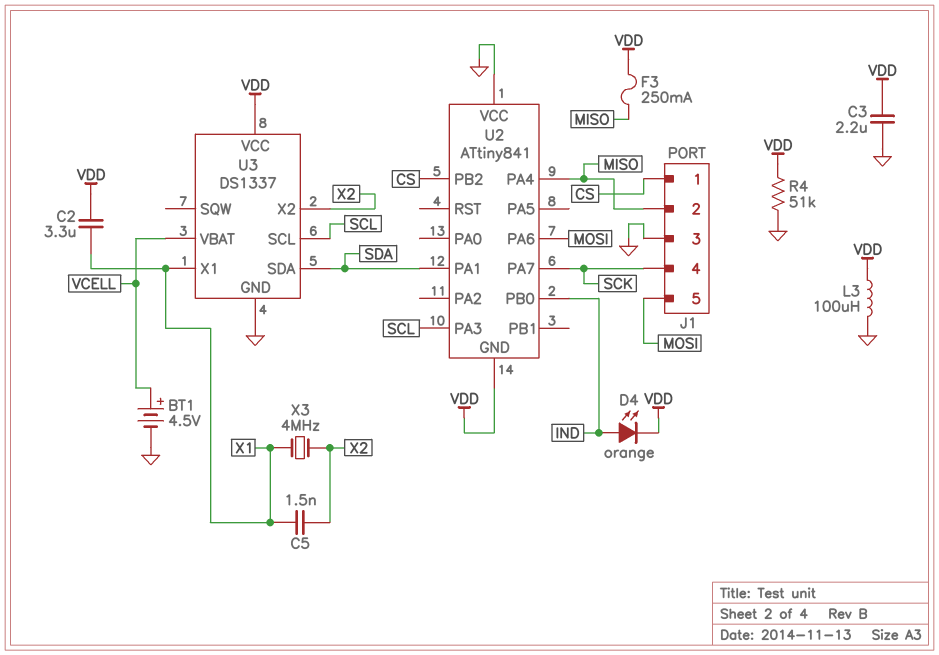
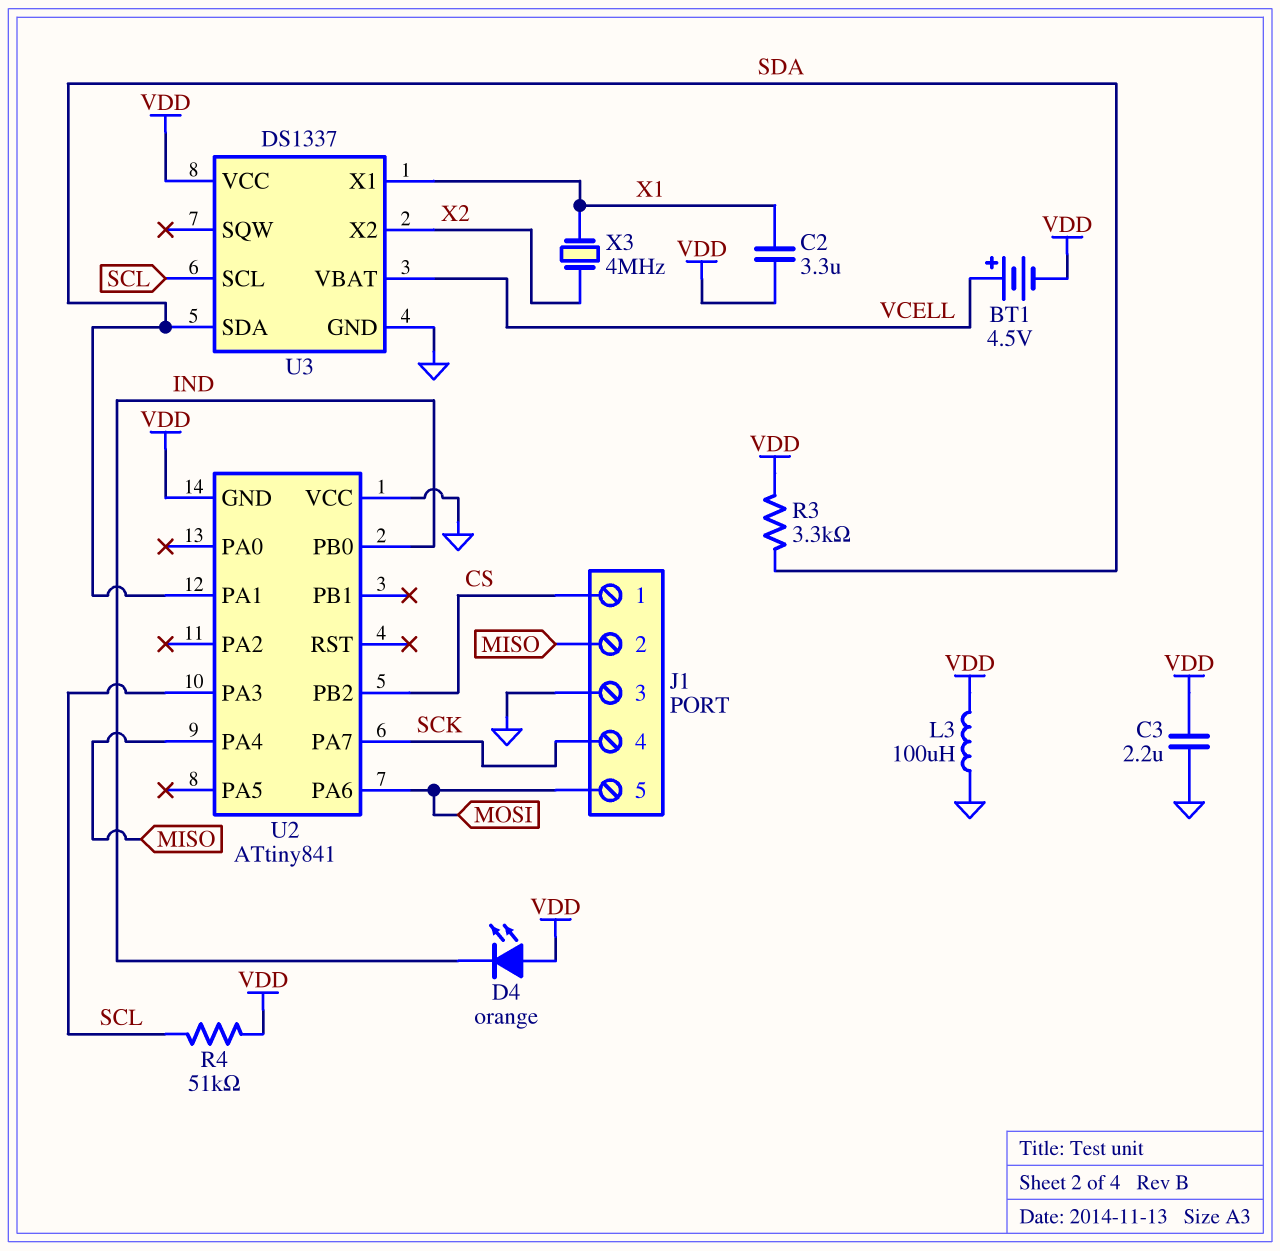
BT1: 4.5V (plus VCELL, minus GND) -> 4.5V (plus VCELL, minus VDD)
C5: 1.5nF (X1, X2) -> none
D4: LED orange (A IND, K VDD) -> LED orange (A VDD, K IND)
F3: 250mA (MISO, VDD) -> none
R3: none -> 3.3k (SDA, VDD)
R4: 51k (GND, VDD) -> 51k (SCL, VDD)

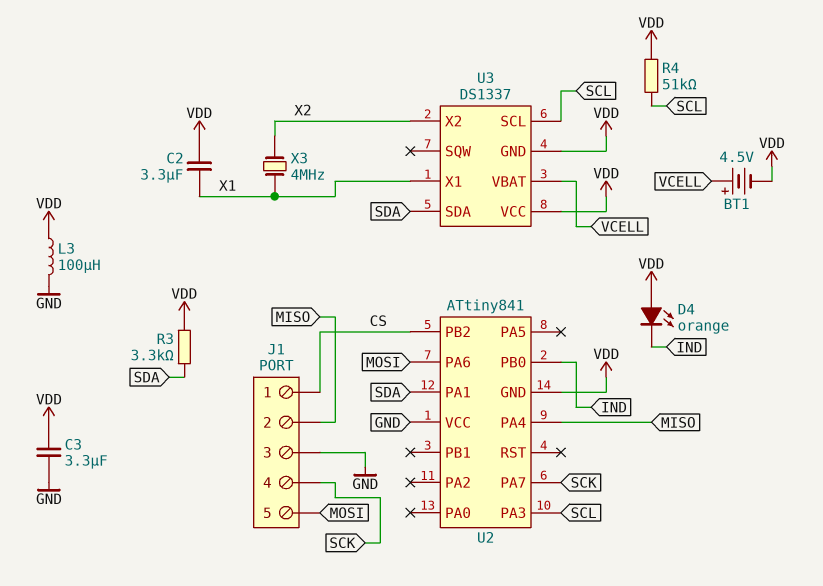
C3: 2.2uF (GND, VDD) -> 3.3uF (GND, VDD)
U3 pin GND: GND -> VDD

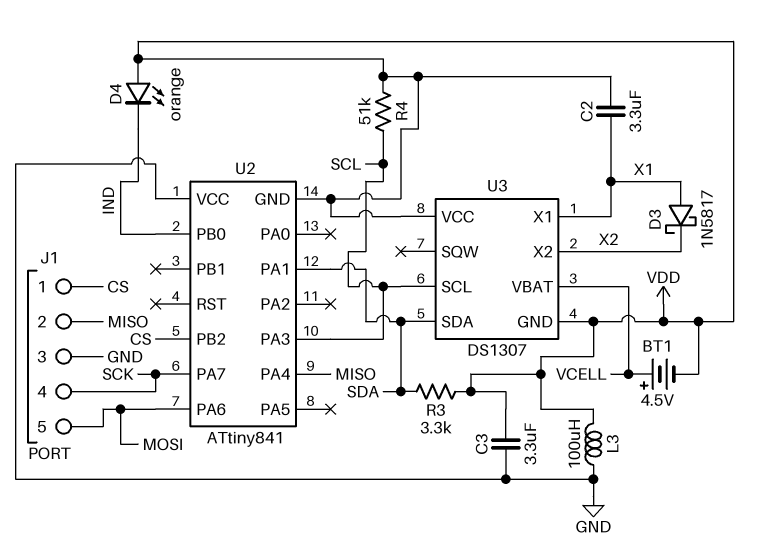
D3: none -> schottky 1N5817 (A X1, K X2)
U3: DS1337 -> DS1307
X3: 4MHz (X1, X2) -> none

